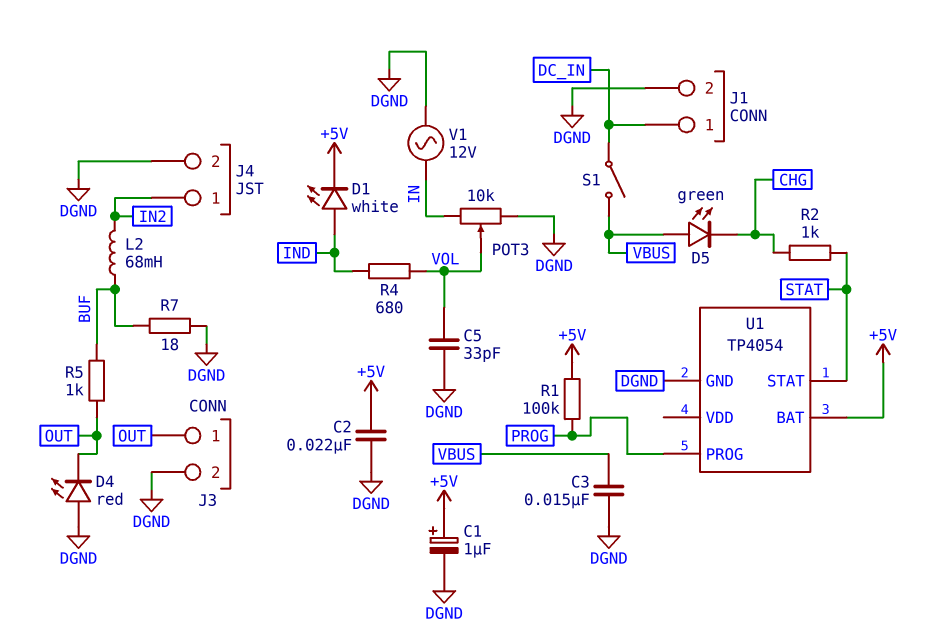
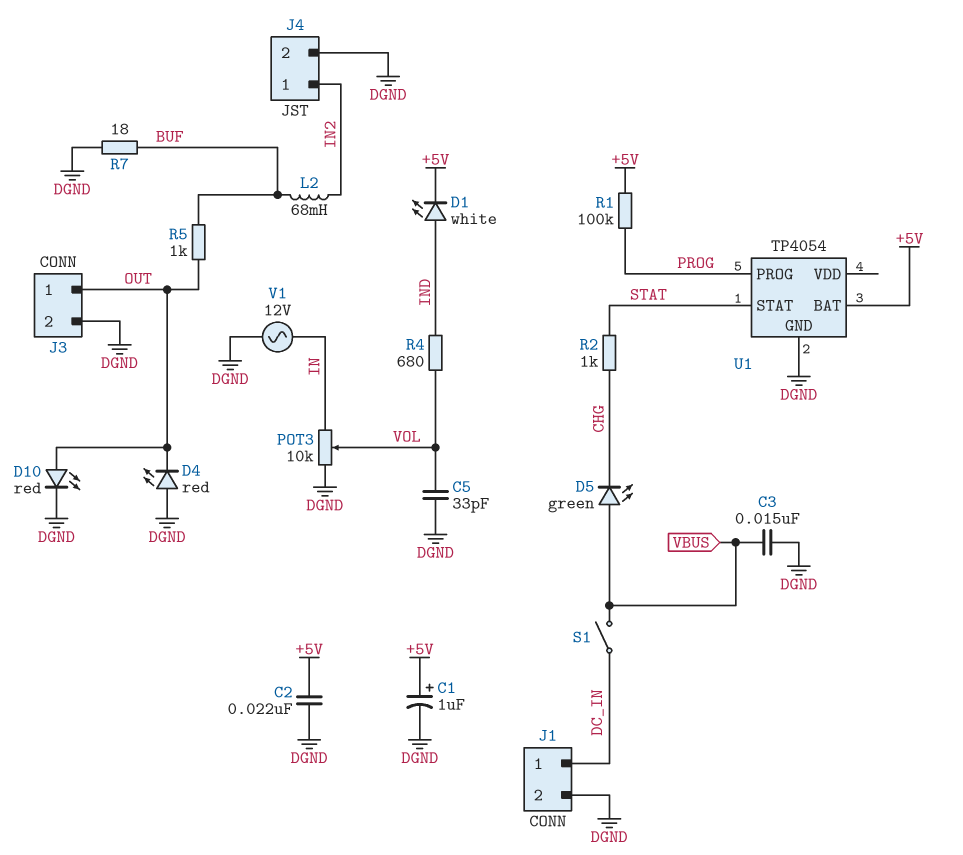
D10: none -> LED red (A OUT, K DGND)

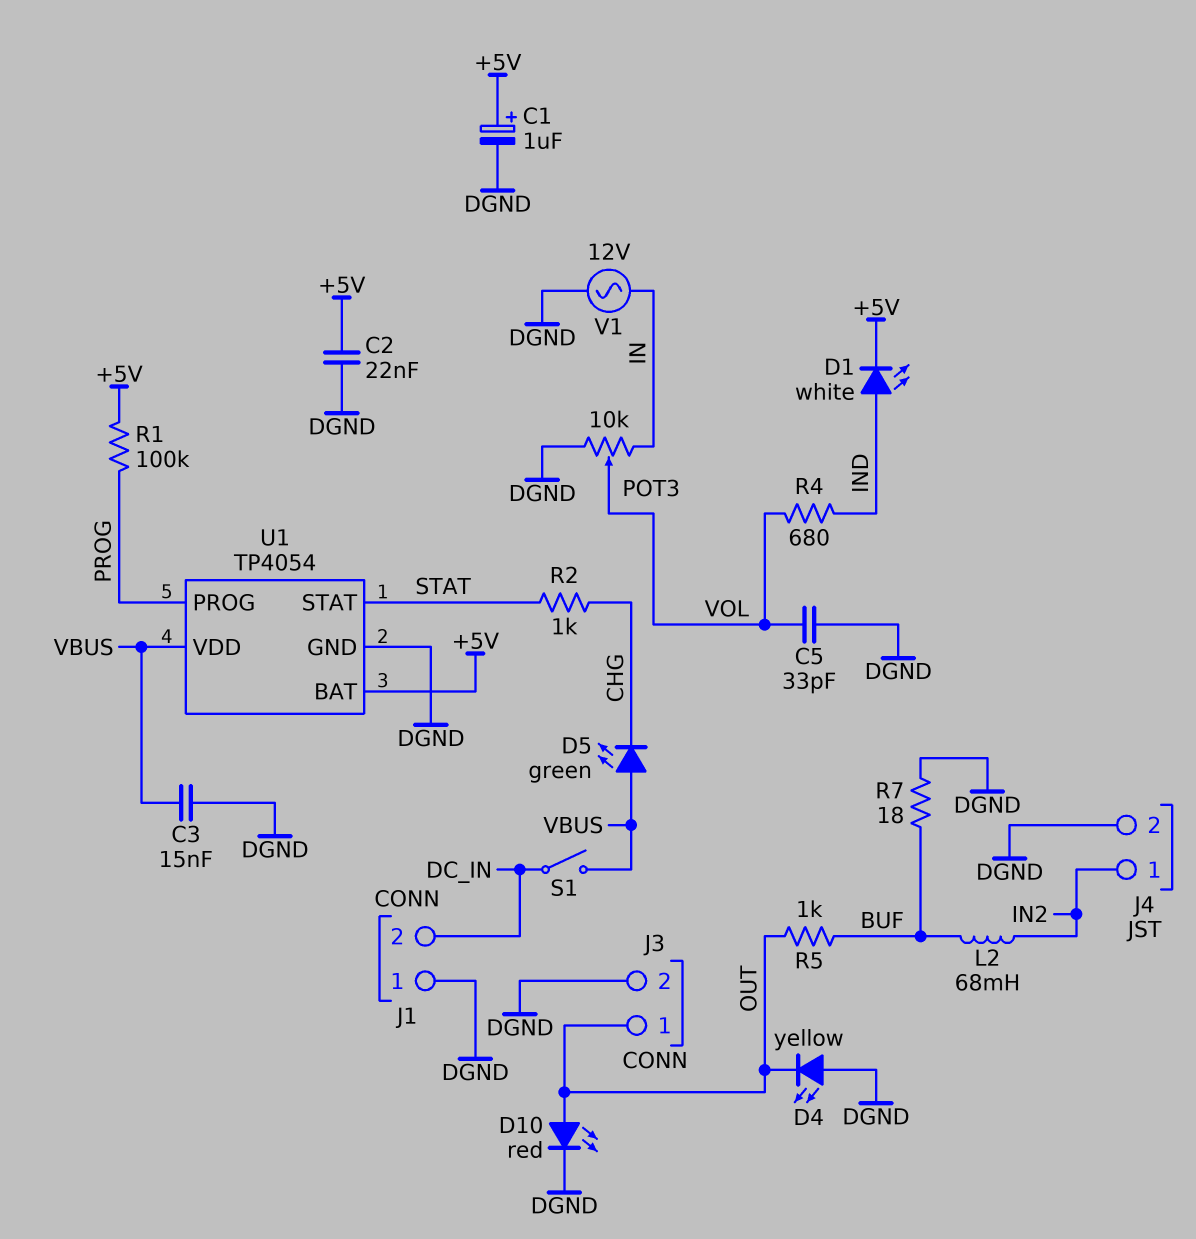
D4: LED red (A DGND, K OUT) -> LED yellow (A DGND, K OUT)
J1 pin 1: DC_IN -> DGND
J1 pin 2: DGND -> DC_IN
U1 pin VDD: none -> VBUS

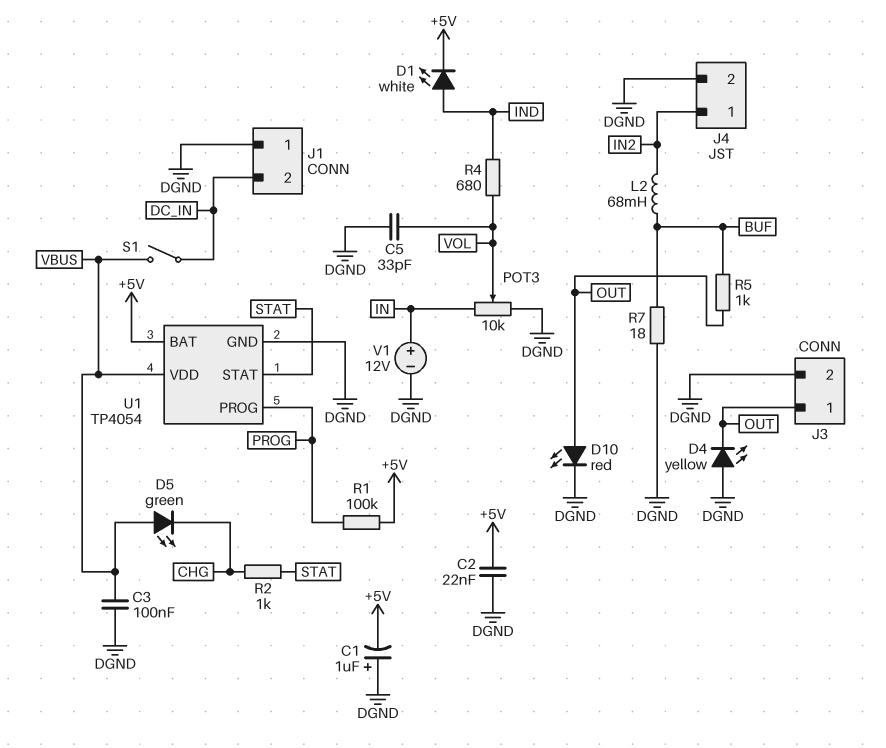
C1: 1uF (plus +5V, minus DGND) -> 1uF (plus DGND, minus +5V)
C3: 15nF (DGND, VBUS) -> 100nF (DGND, VBUS)
V1: AC 12V (DGND, IN) -> 12V (plus IN, minus DGND)

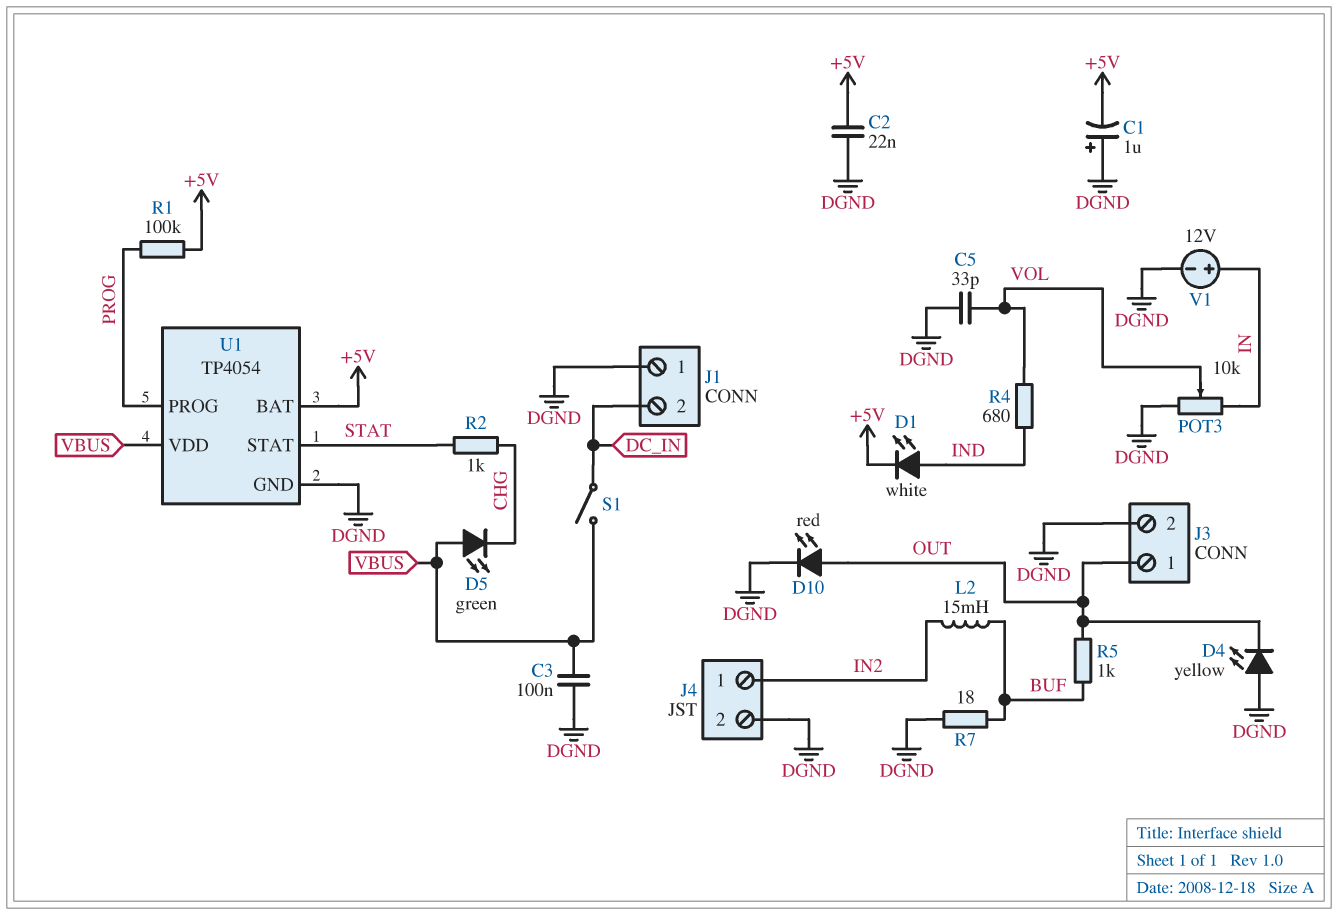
L2: 68mH (BUF, IN2) -> 15mH (BUF, IN2)

